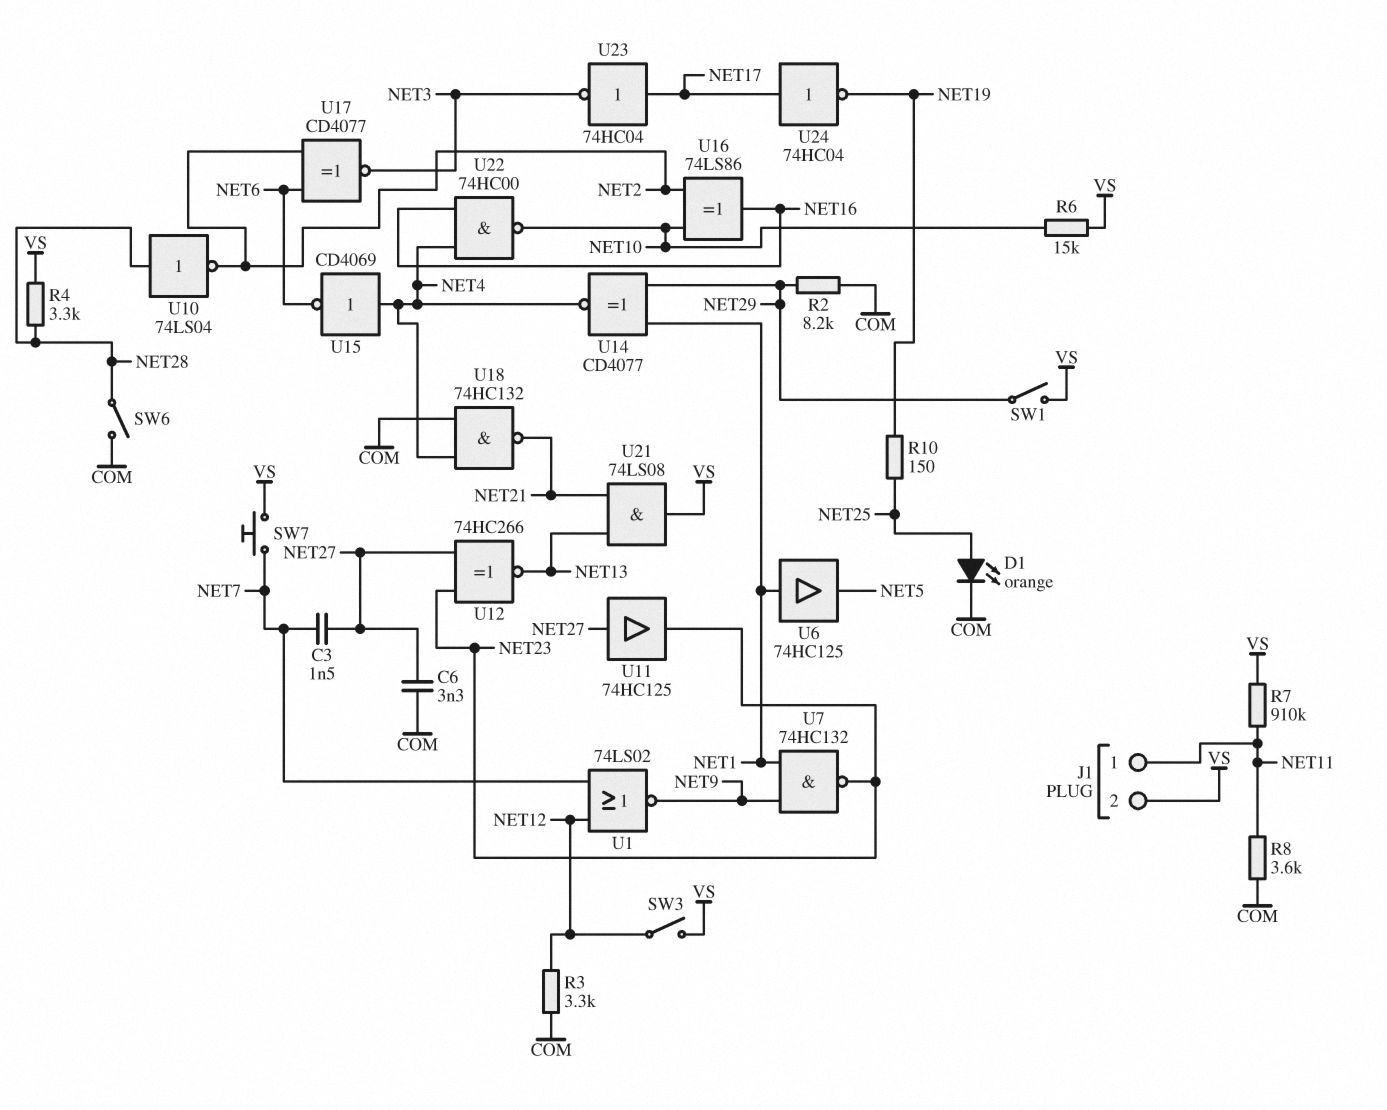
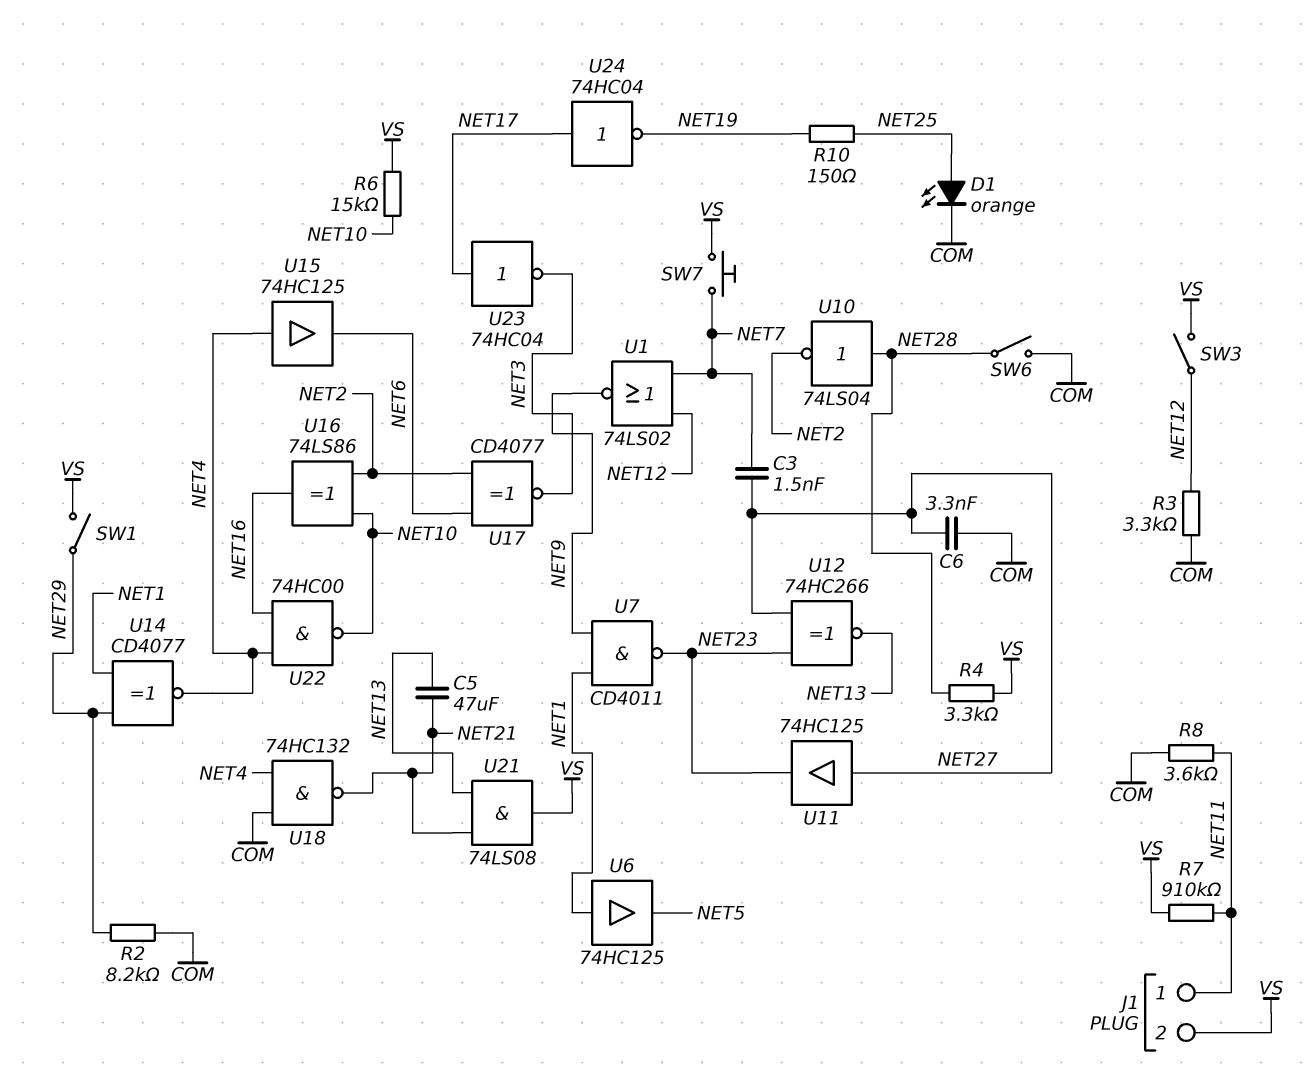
C5: none -> 47uF (NET13, NET21)
U7: NAND 74HC132 (in NET1, in NET9, out NET23) -> NAND CD4011 (in NET1, in NET9, out NET23)
U15: NOT CD4069 (in NET4, out NET6) -> buffer 74HC125 (in NET4, out NET6)

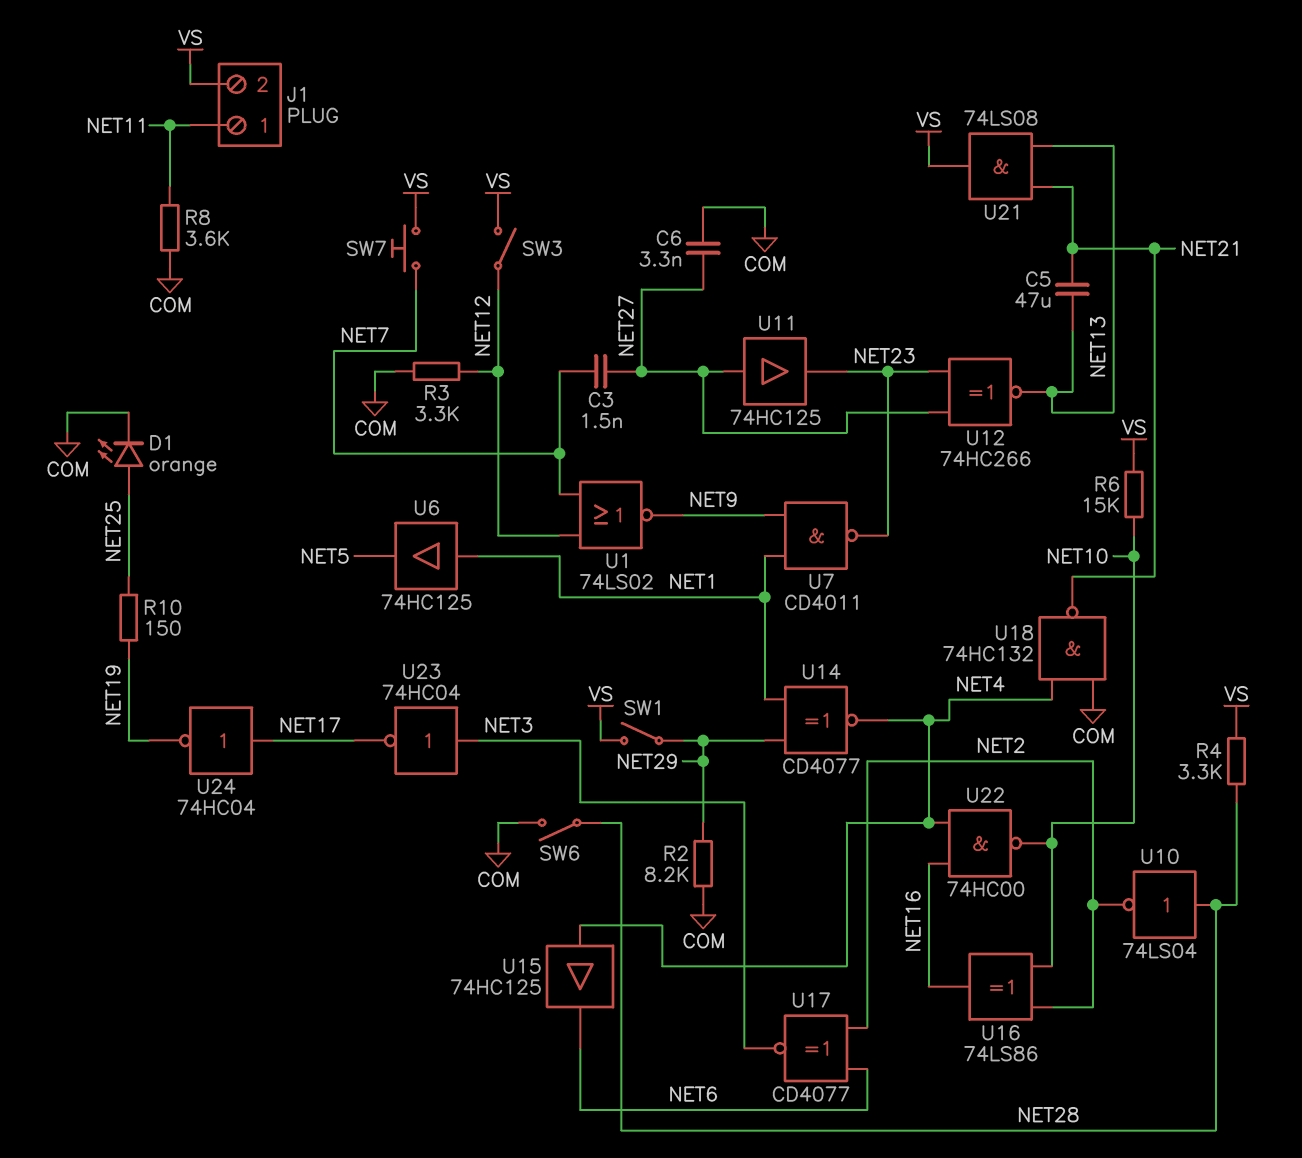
R7: 910k (NET11, VS) -> none
U23: NOT 74HC04 (in NET17, out NET3) -> NOT 74HC04 (in NET3, out NET17)

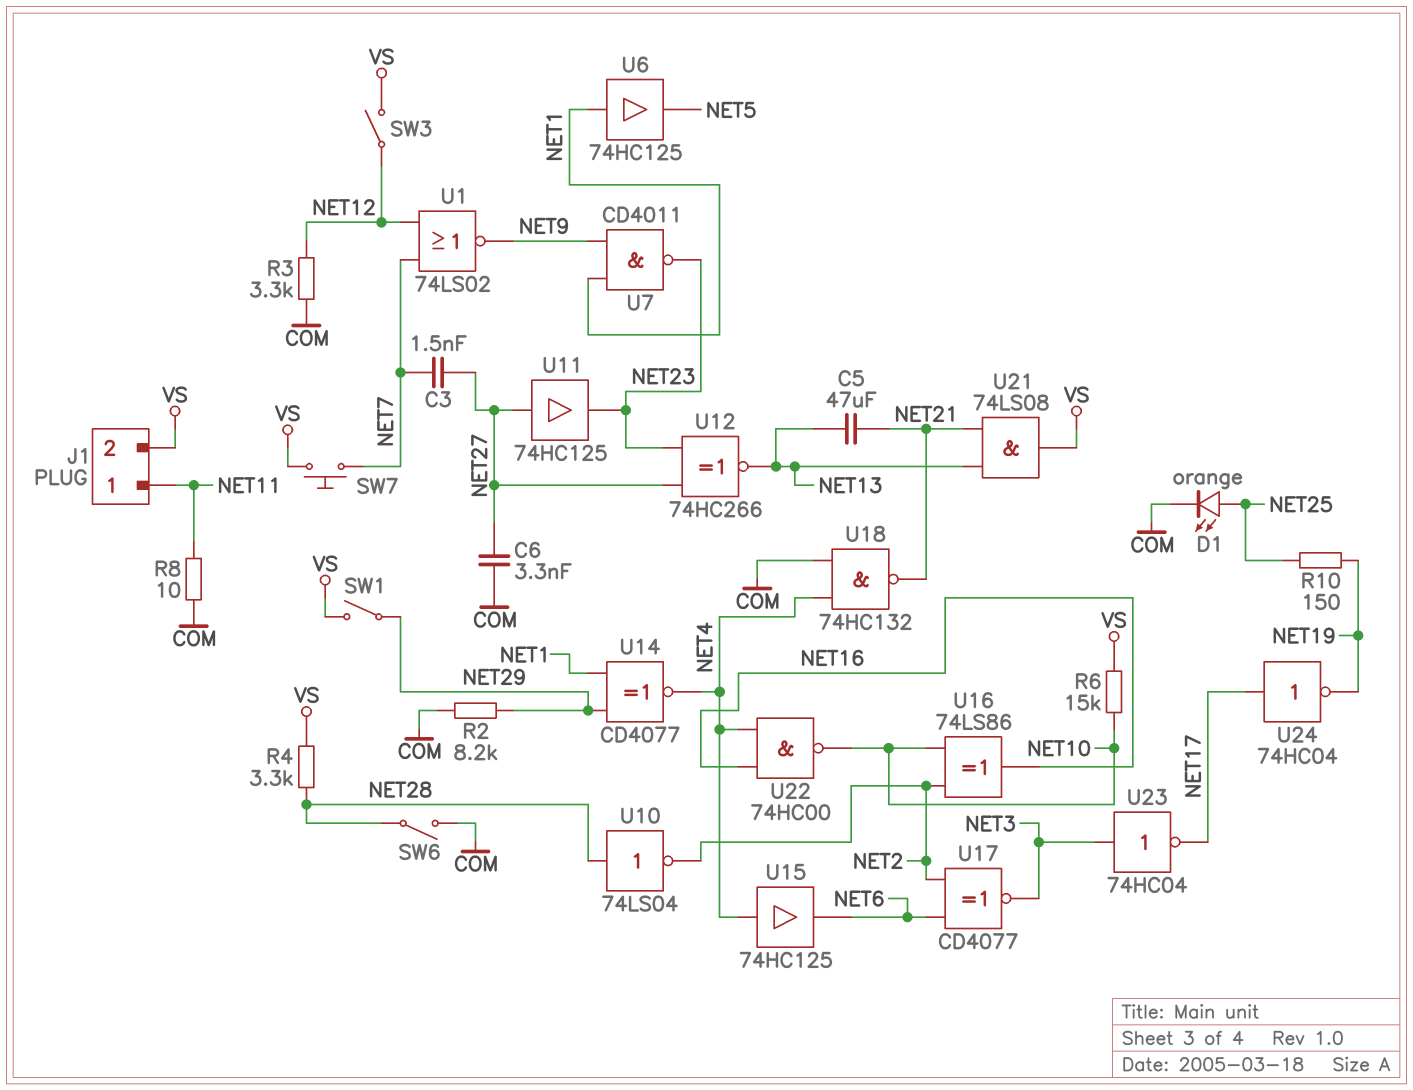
R8: 3.6k (COM, NET11) -> 10 (COM, NET11)

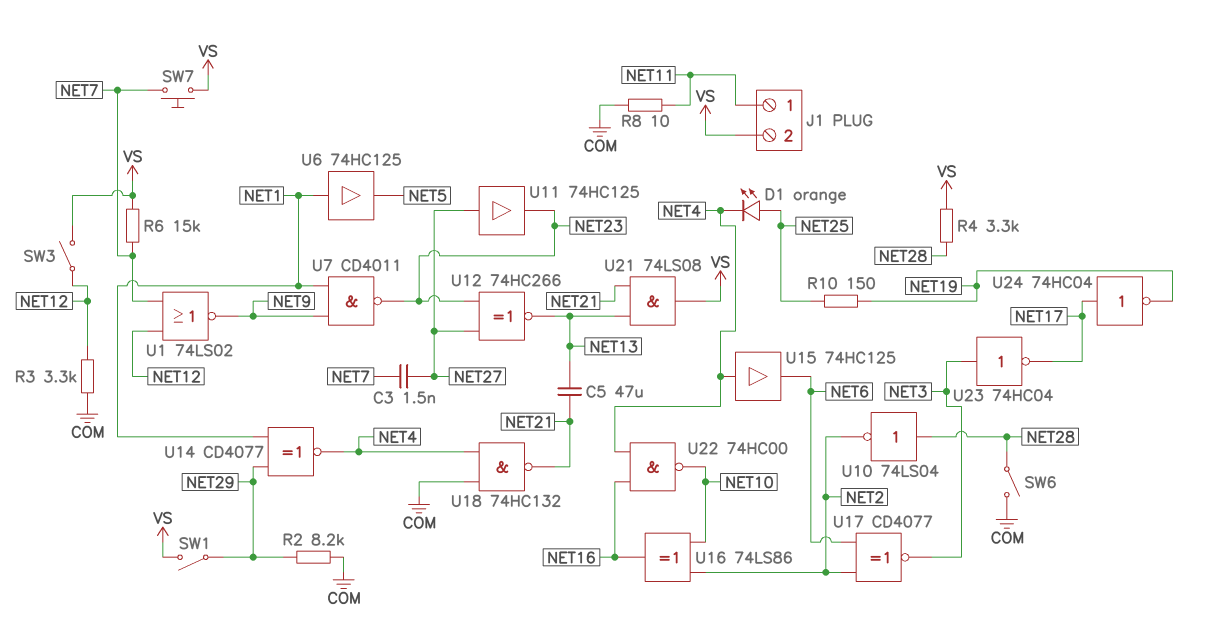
C6: 3.3nF (COM, NET27) -> none
D1: LED orange (A NET25, K COM) -> LED orange (A NET25, K NET4)
R6: 15k (NET10, VS) -> 15k (NET7, VS)

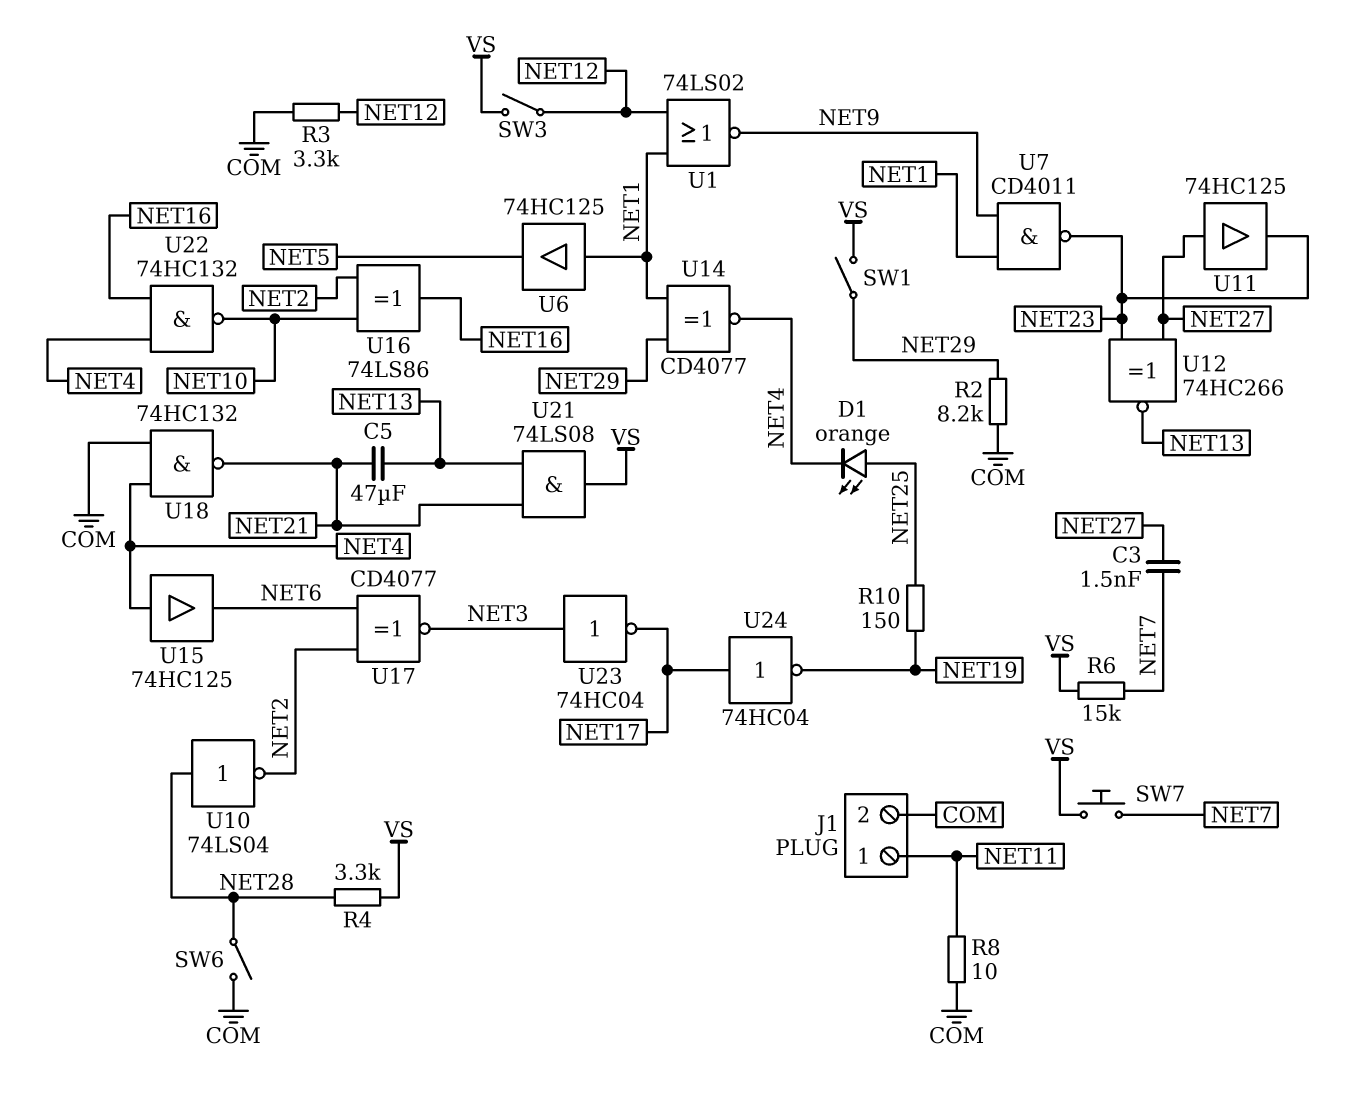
J1 pin 2: VS -> COM
U1: NOR 74LS02 (in NET7, in NET12, out NET9) -> NOR 74LS02 (in NET1, in NET12, out NET9)
U22: NAND 74HC00 (in NET4, in NET16, out NET10) -> NAND 74HC132 (in NET4, in NET16, out NET10)

